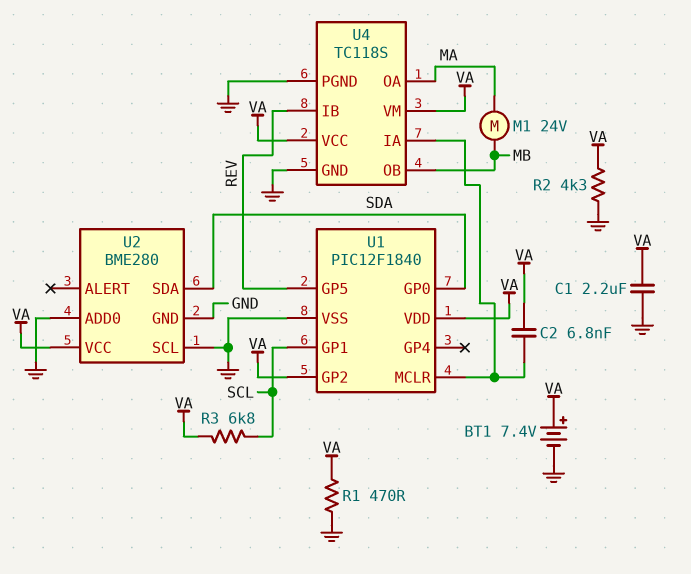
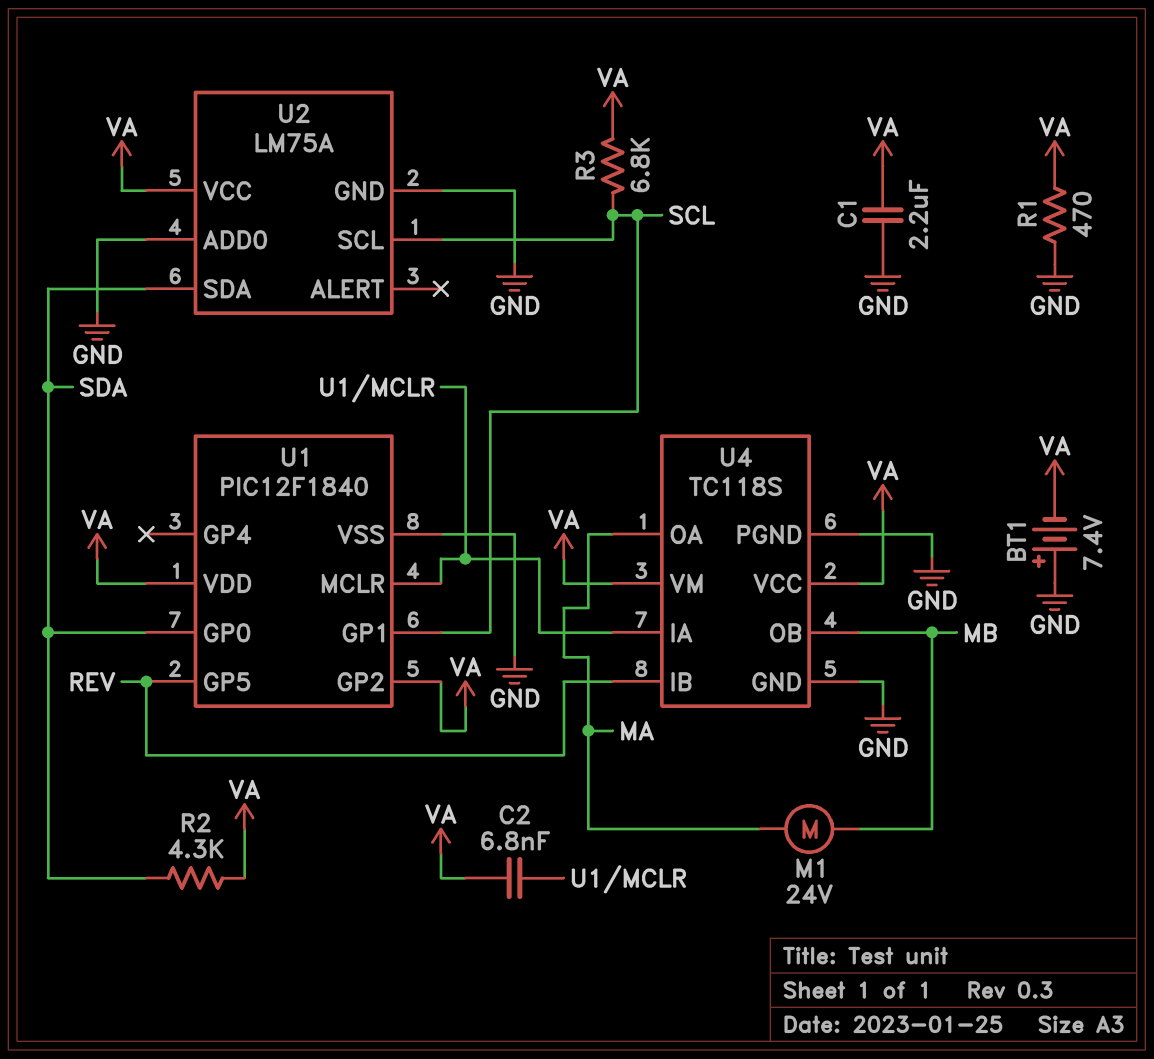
BT1: 7.4V (plus VA, minus GND) -> 7.4V (plus GND, minus VA)
R2: 4.3k (GND, VA) -> 4.3k (SDA, VA)
U2: BME280 -> LM75A
U2 pin SCL: GND -> SCL

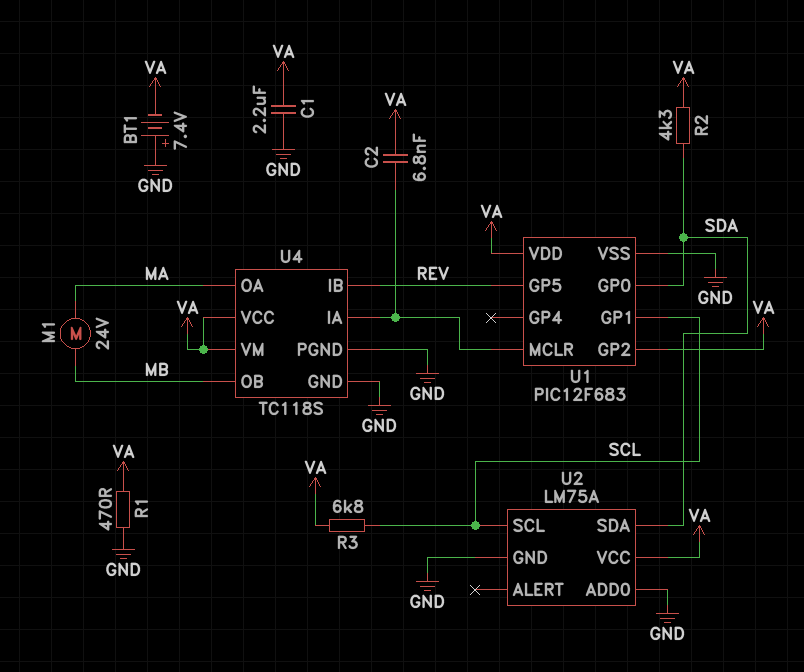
U1: PIC12F1840 -> PIC12F683

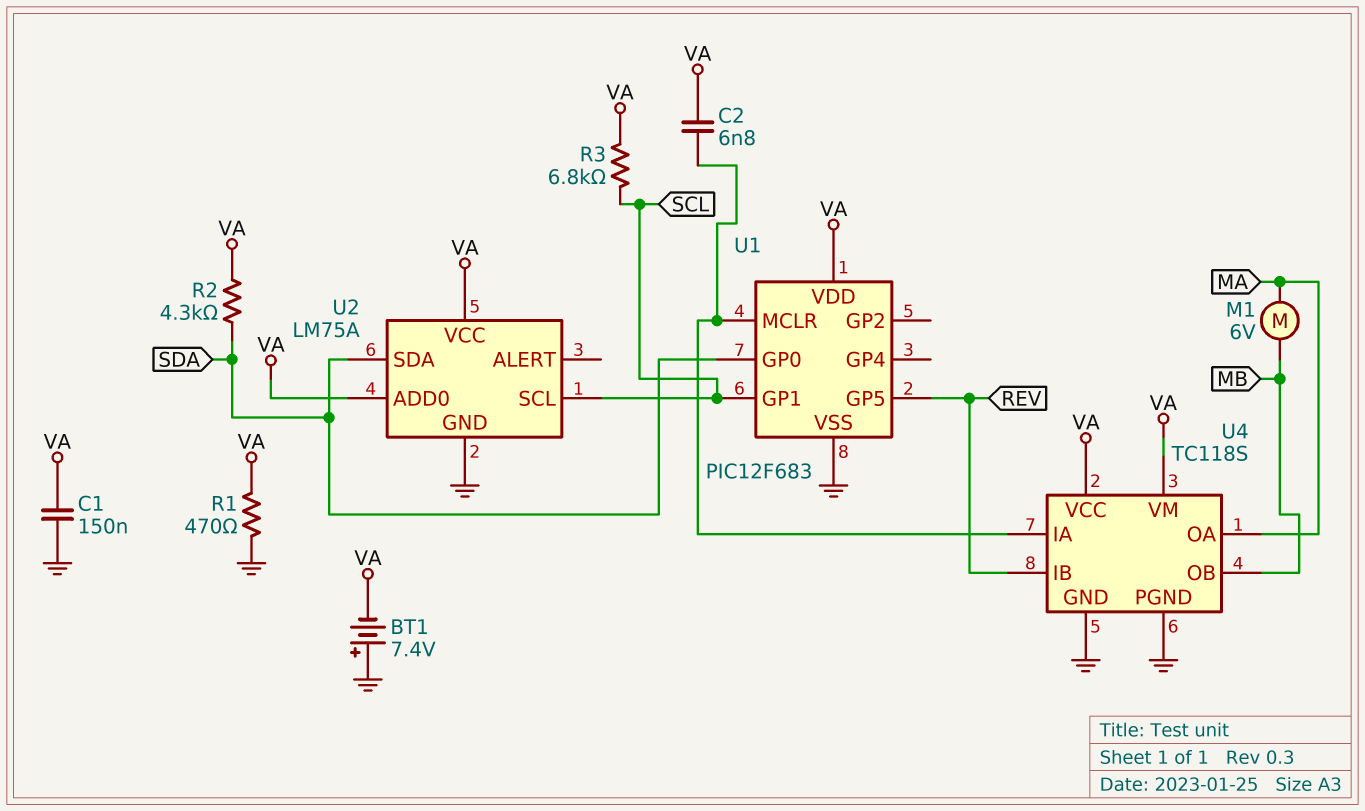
C1: 2.2uF (GND, VA) -> 150nF (GND, VA)
M1: motor 24V (MA, MB) -> motor 6V (MA, MB)
U1 pin GP2: VA -> none
U2 pin ADD0: GND -> VA

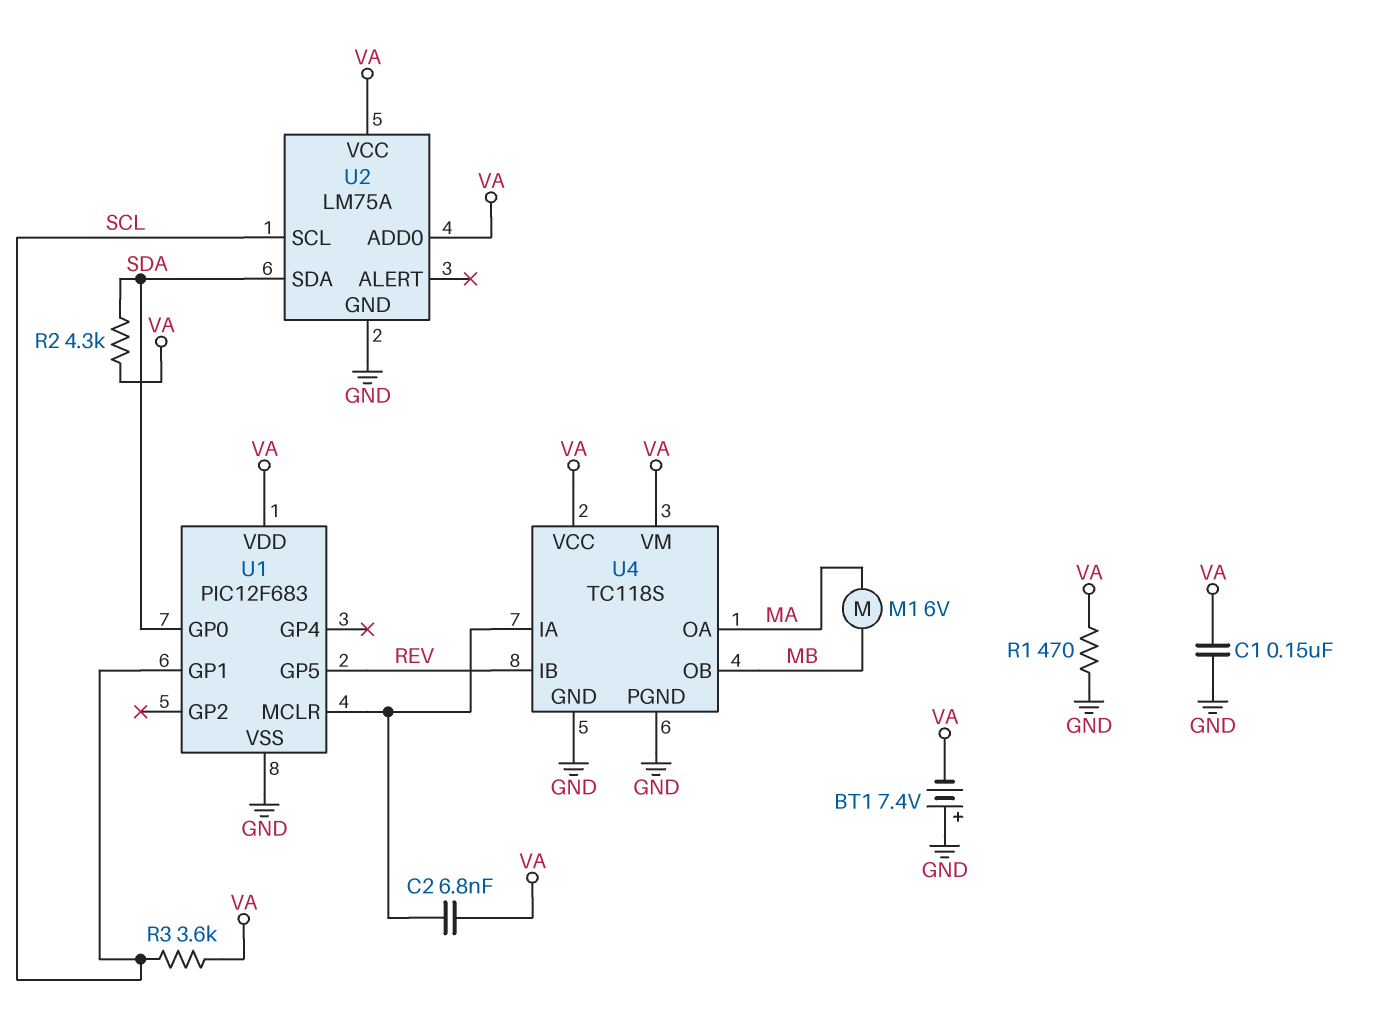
R3: 6.8k (SCL, VA) -> 3.6k (SCL, VA)

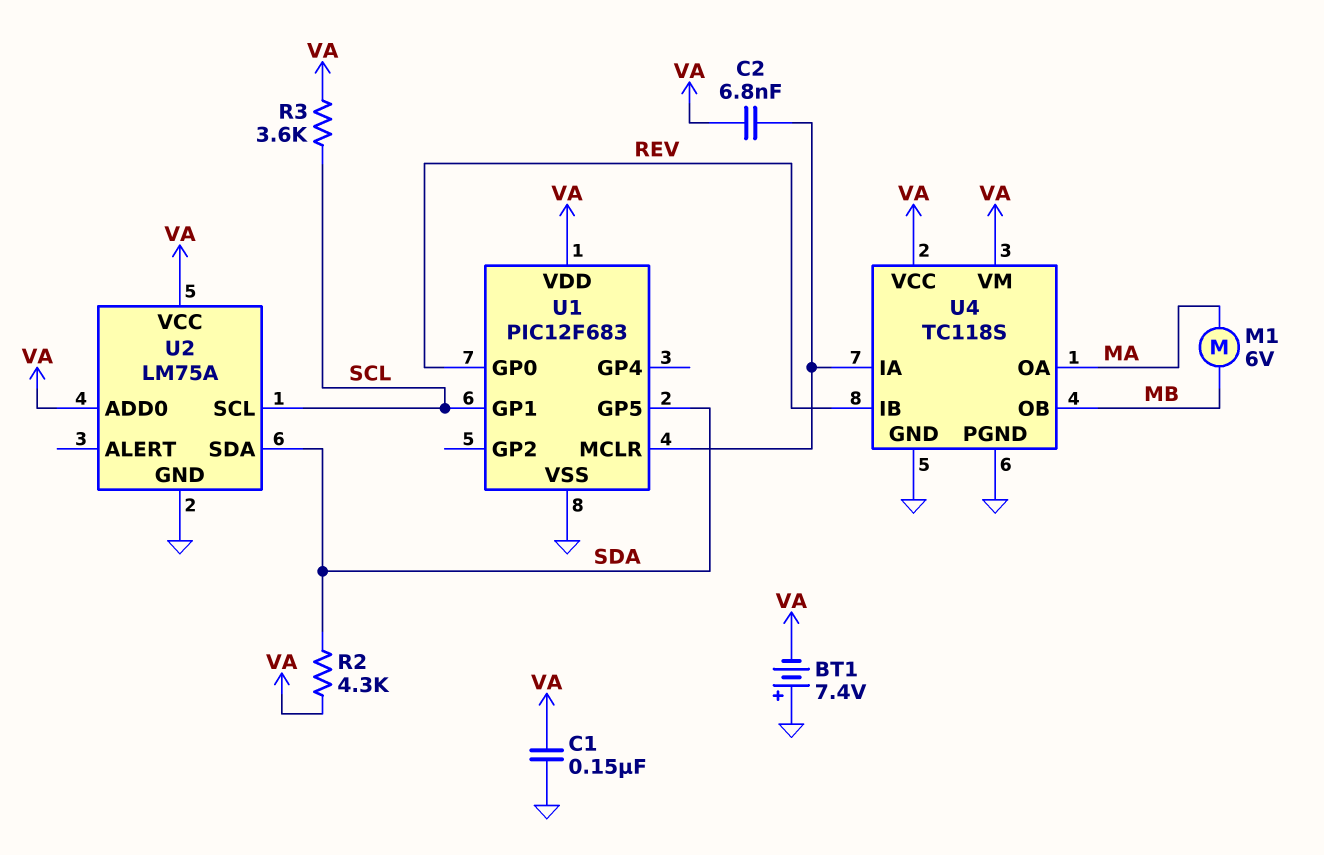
R1: 470 (GND, VA) -> none
U1 pin GP0: SDA -> REV
U1 pin GP5: REV -> SDA

